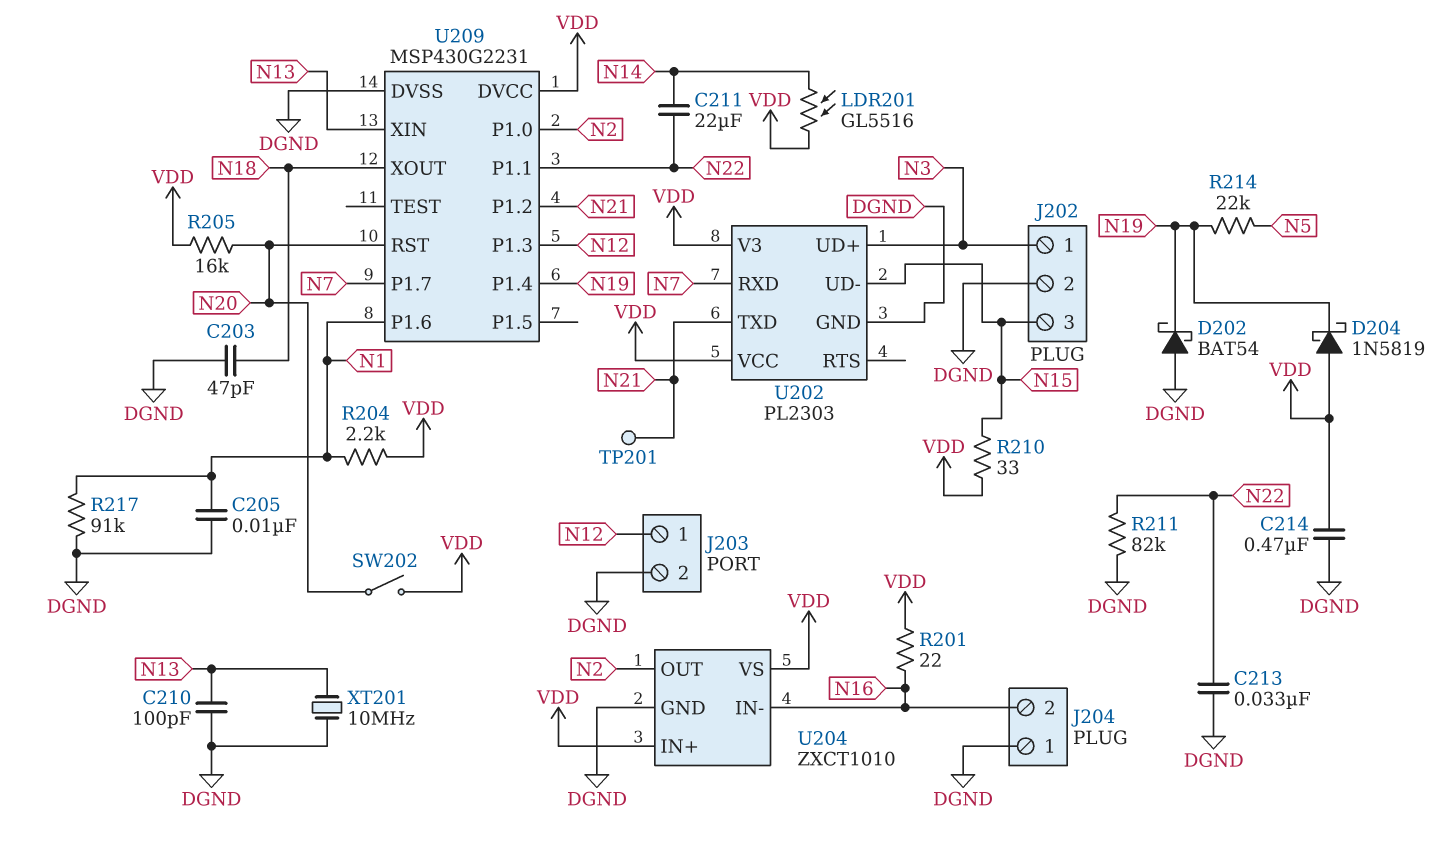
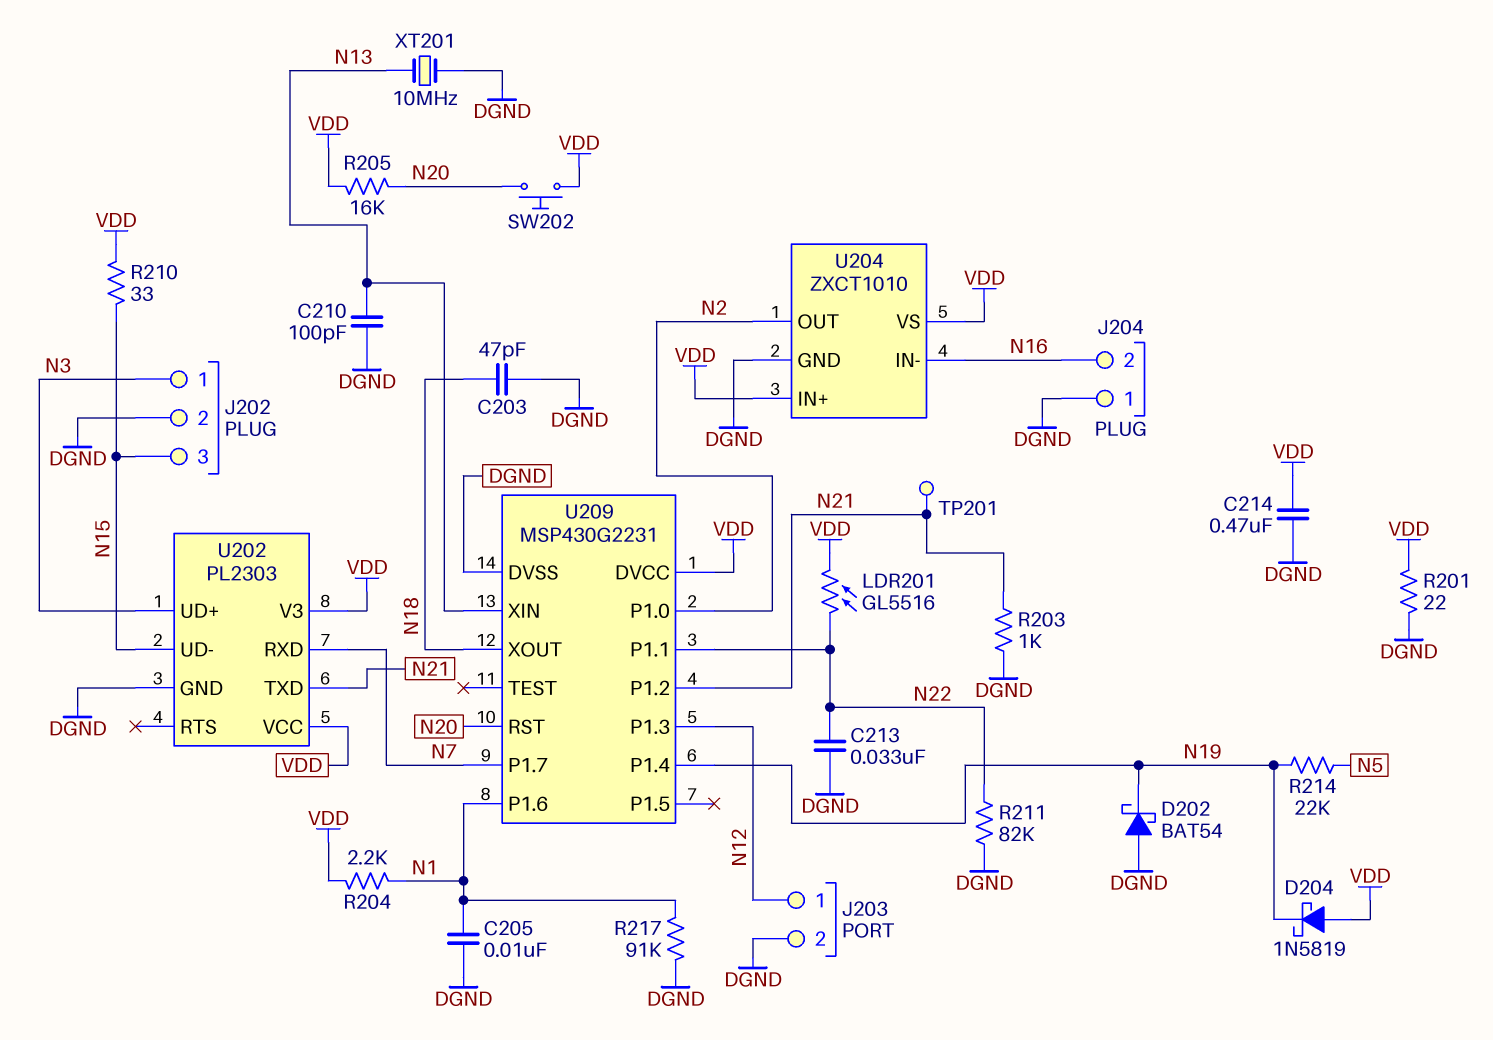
C211: 22uF (N14, N22) -> none
LDR201: GL5516 (N14, VDD) -> GL5516 (N22, VDD)
R201: 22 (N16, VDD) -> 22 (DGND, VDD)
R203: none -> 1k (DGND, N21)
SW202: switch (N20, VDD) -> button (N20, VDD)

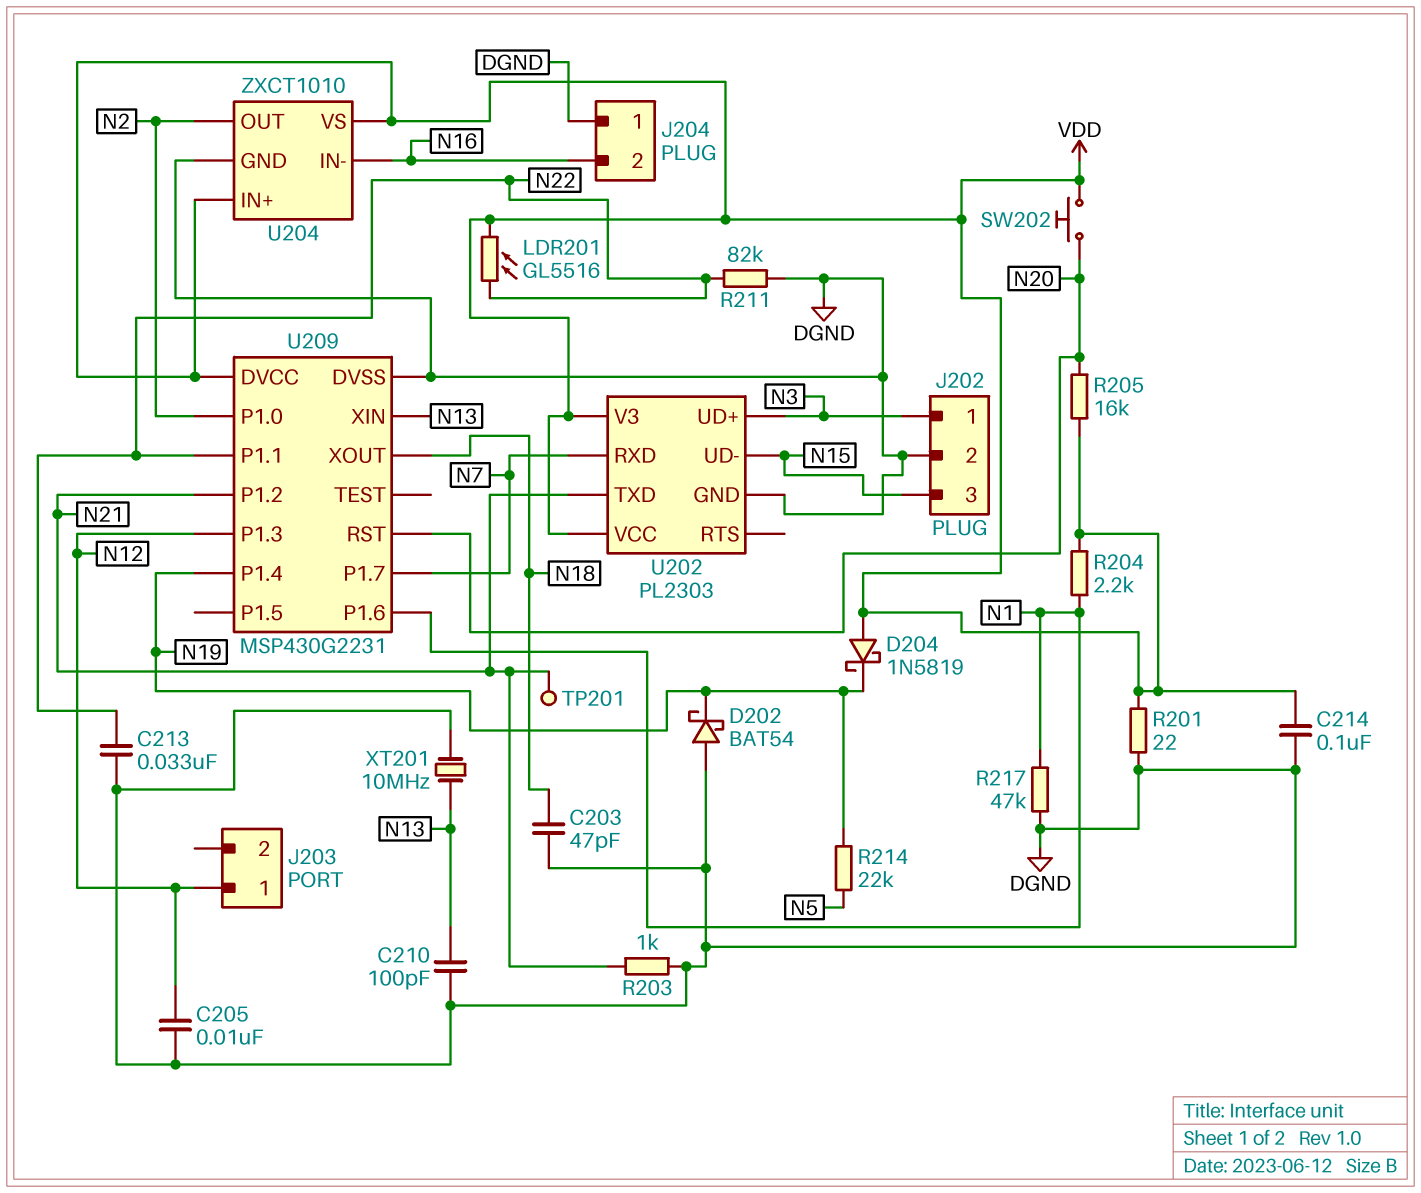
C205: 10nF (DGND, N1) -> 10nF (DGND, N12)
C214: 470nF (DGND, VDD) -> 100nF (DGND, VDD)
J203 pin 2: DGND -> none
R210: 33 (N15, VDD) -> none
R217: 91k (DGND, N1) -> 47k (DGND, N1)

